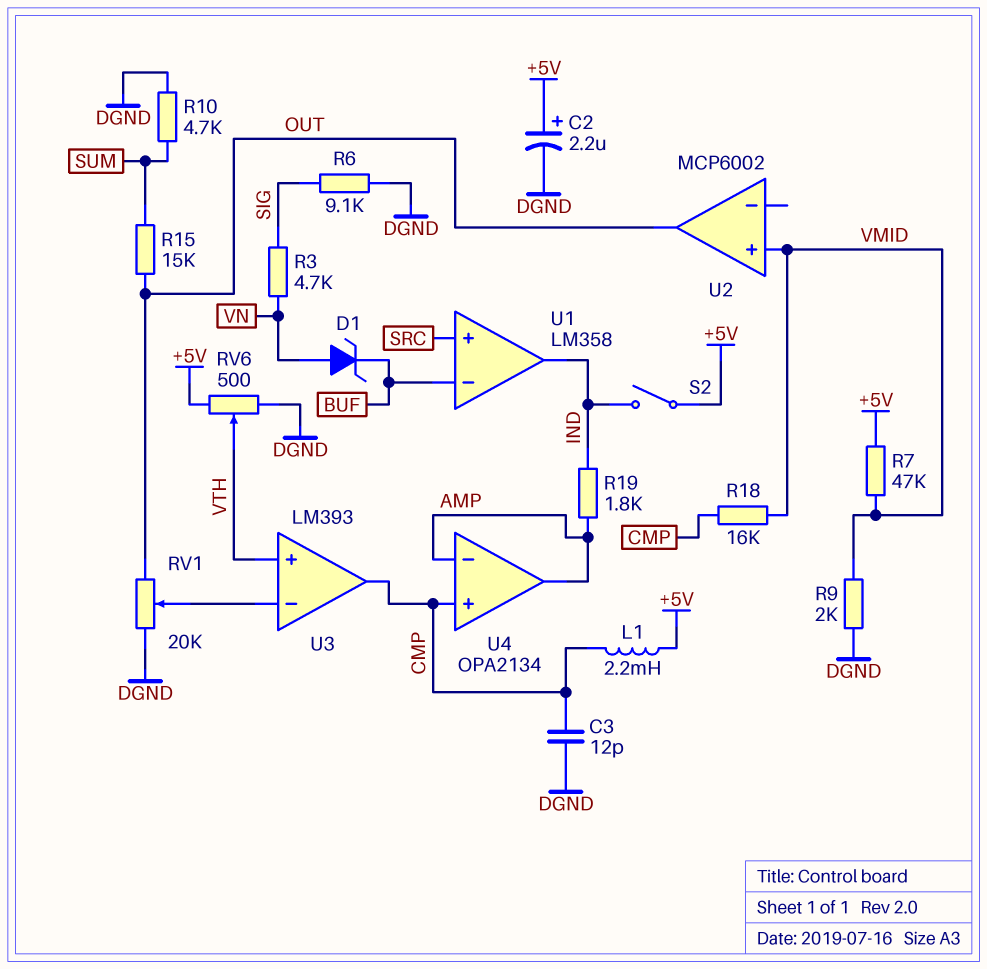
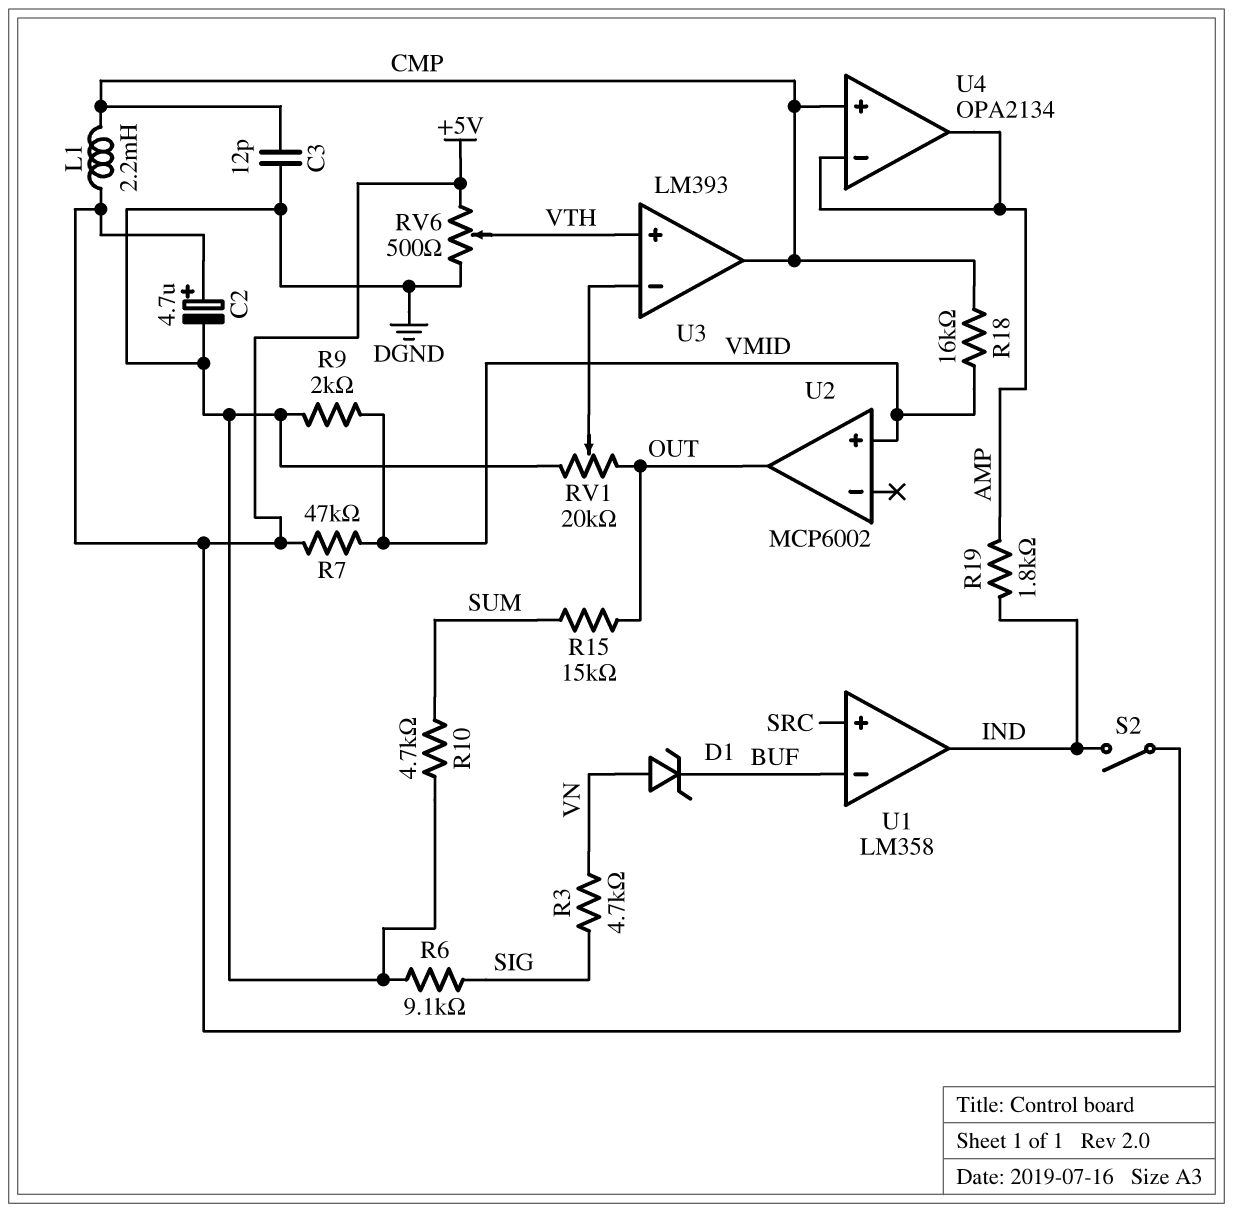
C2: 2.2uF (plus +5V, minus DGND) -> 4.7uF (plus +5V, minus DGND)

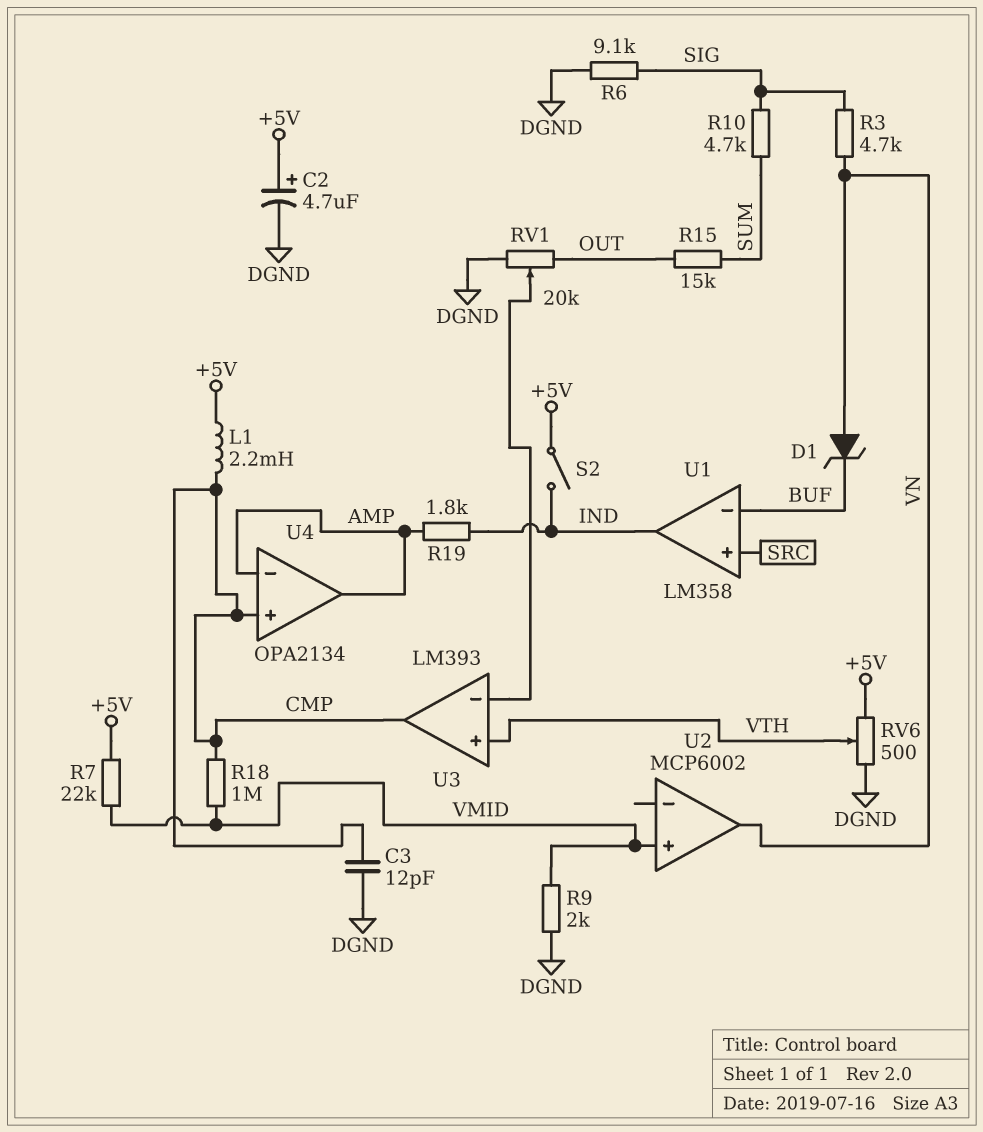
R7: 47k (+5V, VMID) -> 22k (+5V, VMID)
R10: 4.7k (DGND, SUM) -> 4.7k (SIG, SUM)
R18: 16k (CMP, VMID) -> 1M (CMP, VMID)
U2 pin out: OUT -> VN

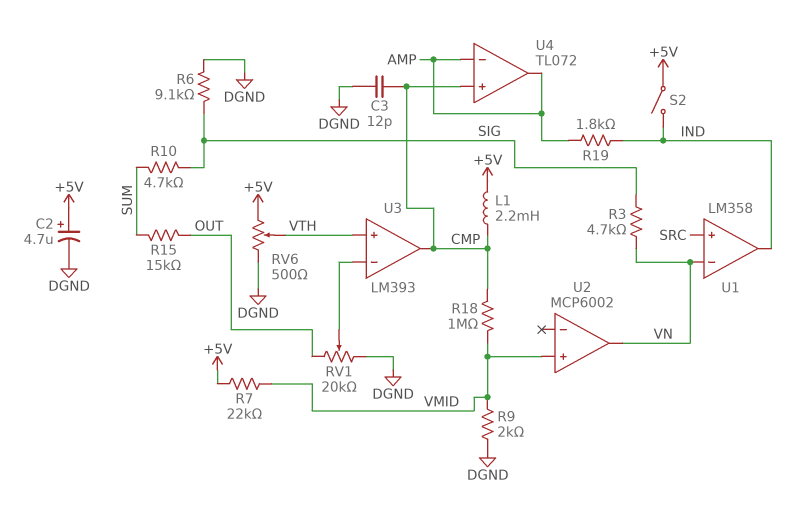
D1: zener (A VN, K BUF) -> none
U1 pin in-: BUF -> VN
U4: OPA2134 -> TL072

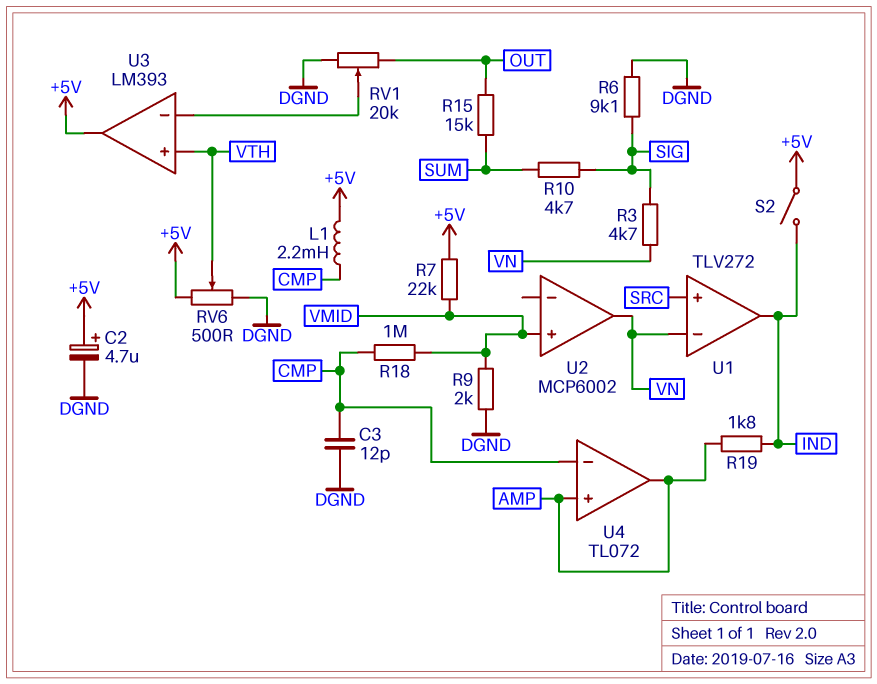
U1: LM358 -> TLV272
U3 pin out: CMP -> +5V
U4 pin in+: CMP -> AMP
U4 pin in-: AMP -> CMP

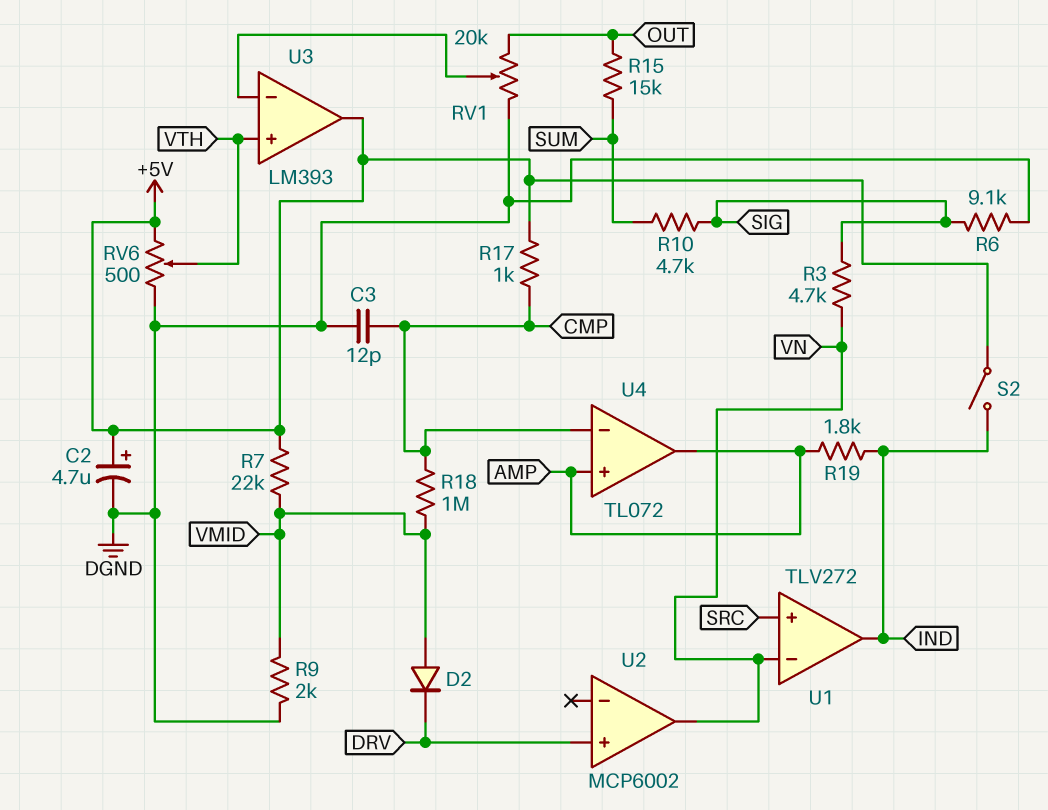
D2: none -> diode (A VMID, K DRV)
L1: 2.2mH (+5V, CMP) -> none
R17: none -> 1k (+5V, CMP)
U2 pin in+: VMID -> DRV

